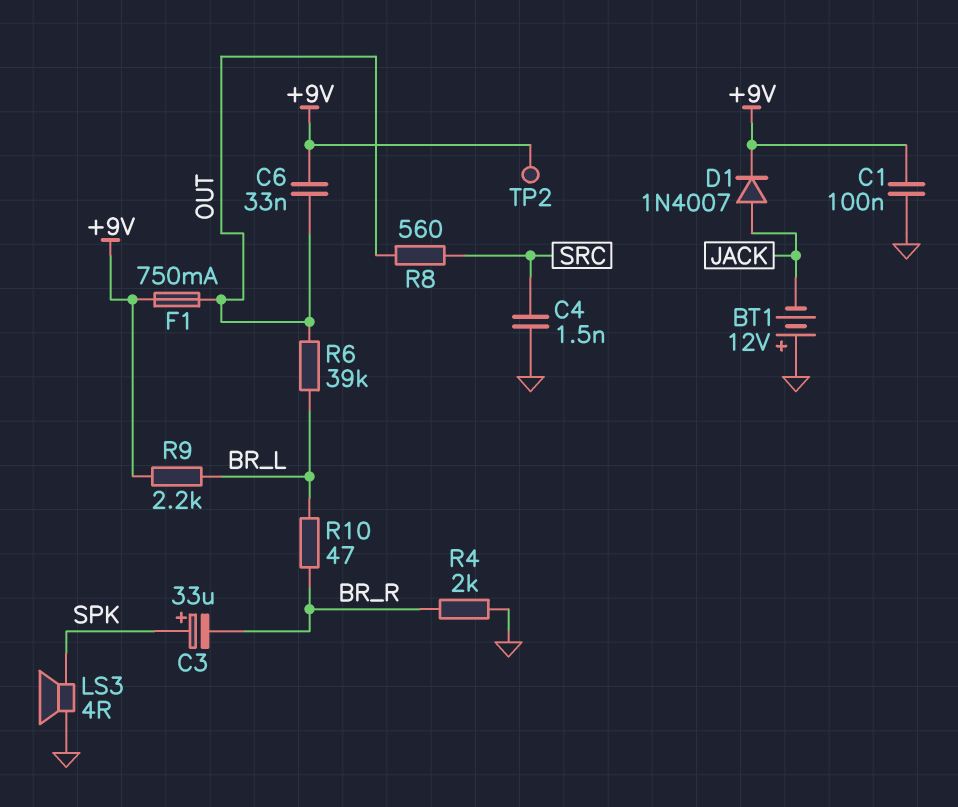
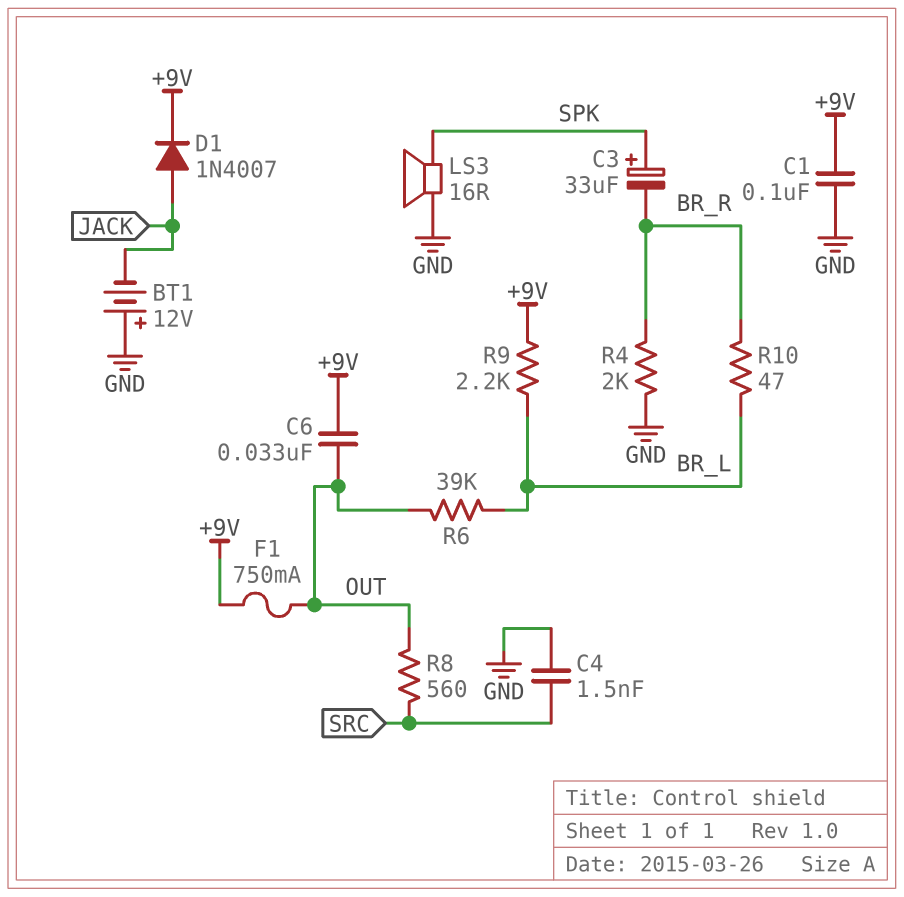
LS3: speaker 4R (GND, SPK) -> speaker 16R (GND, SPK)
TP2: test point (+9V) -> none

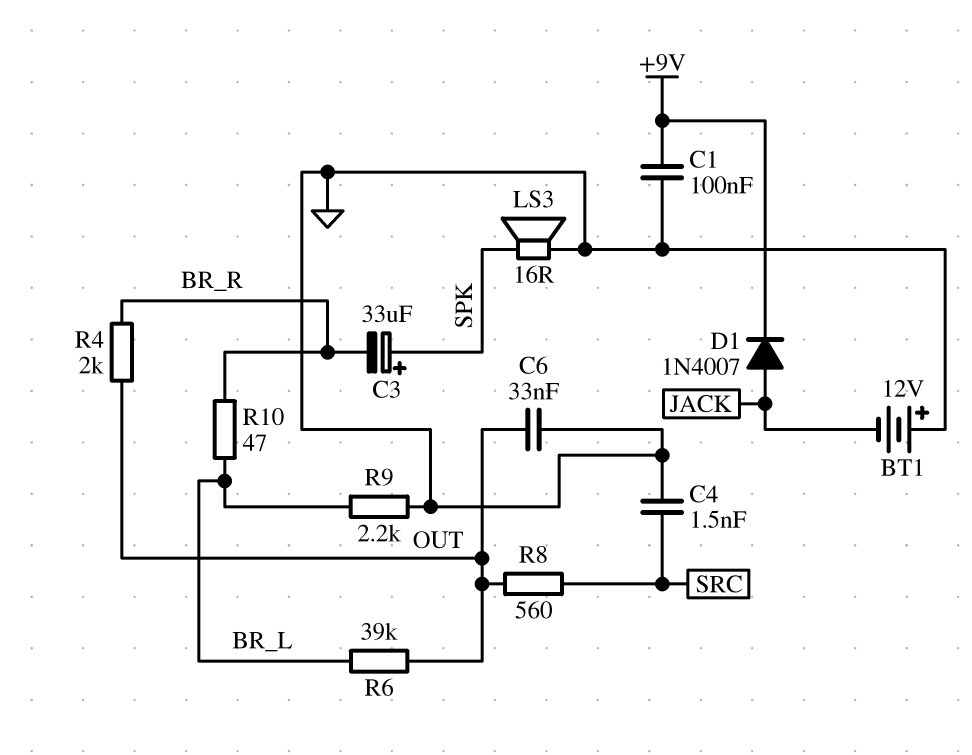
C6: 33nF (+9V, OUT) -> 33nF (GND, OUT)
F1: 750mA (+9V, OUT) -> none
R4: 2k (BR_R, GND) -> 2k (BR_R, OUT)
R9: 2.2k (+9V, BR_L) -> 2.2k (BR_L, GND)

